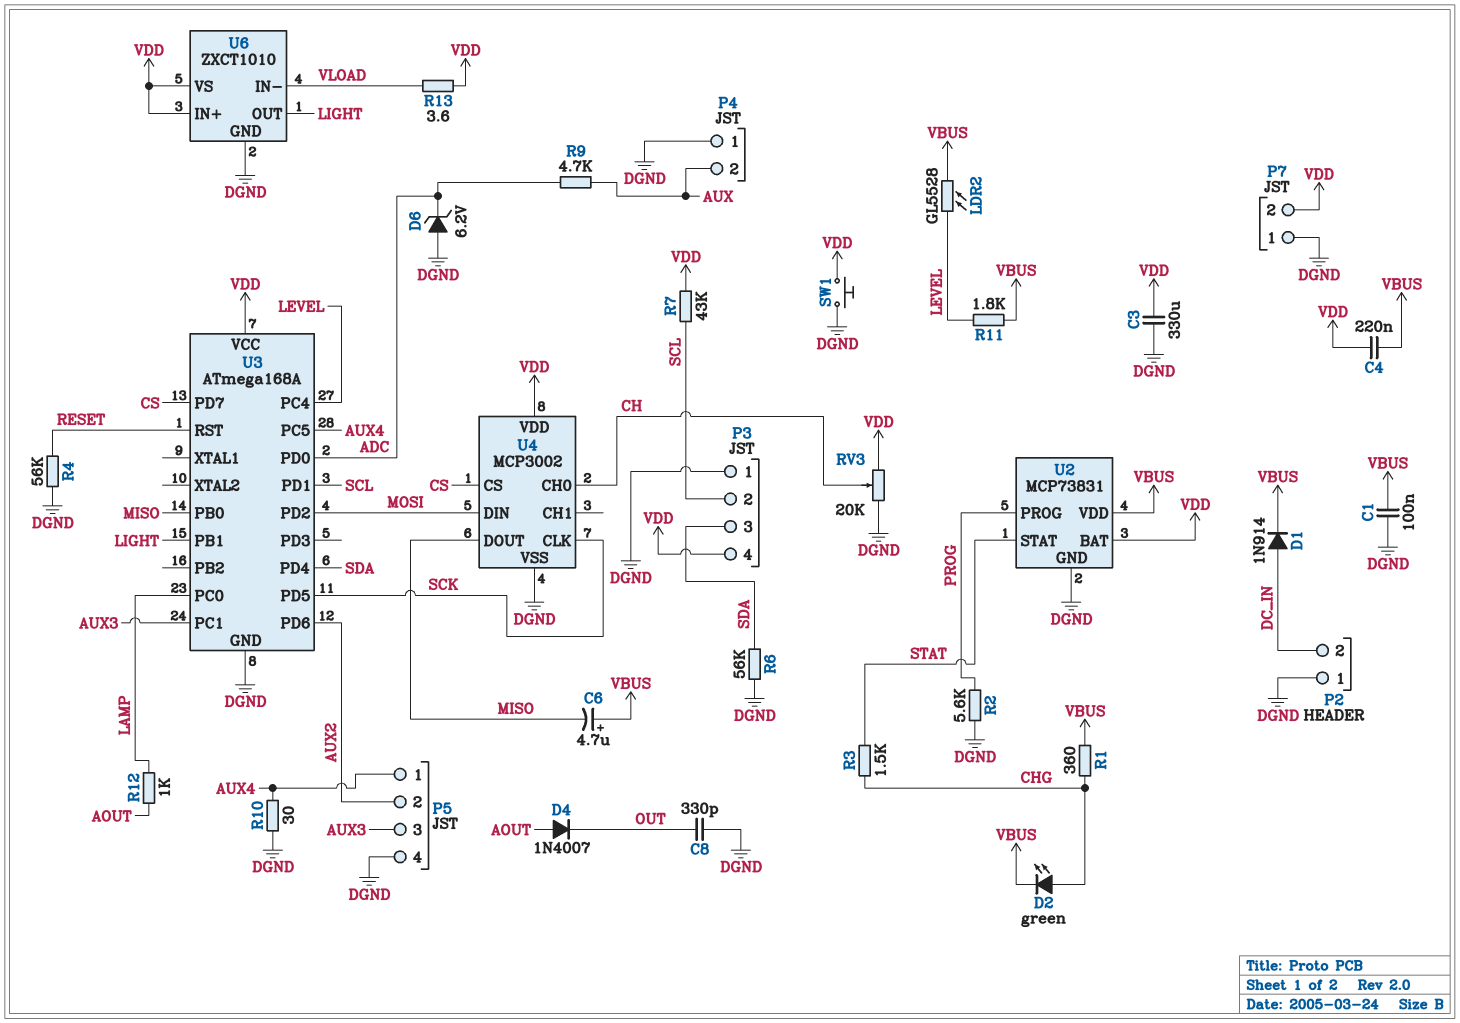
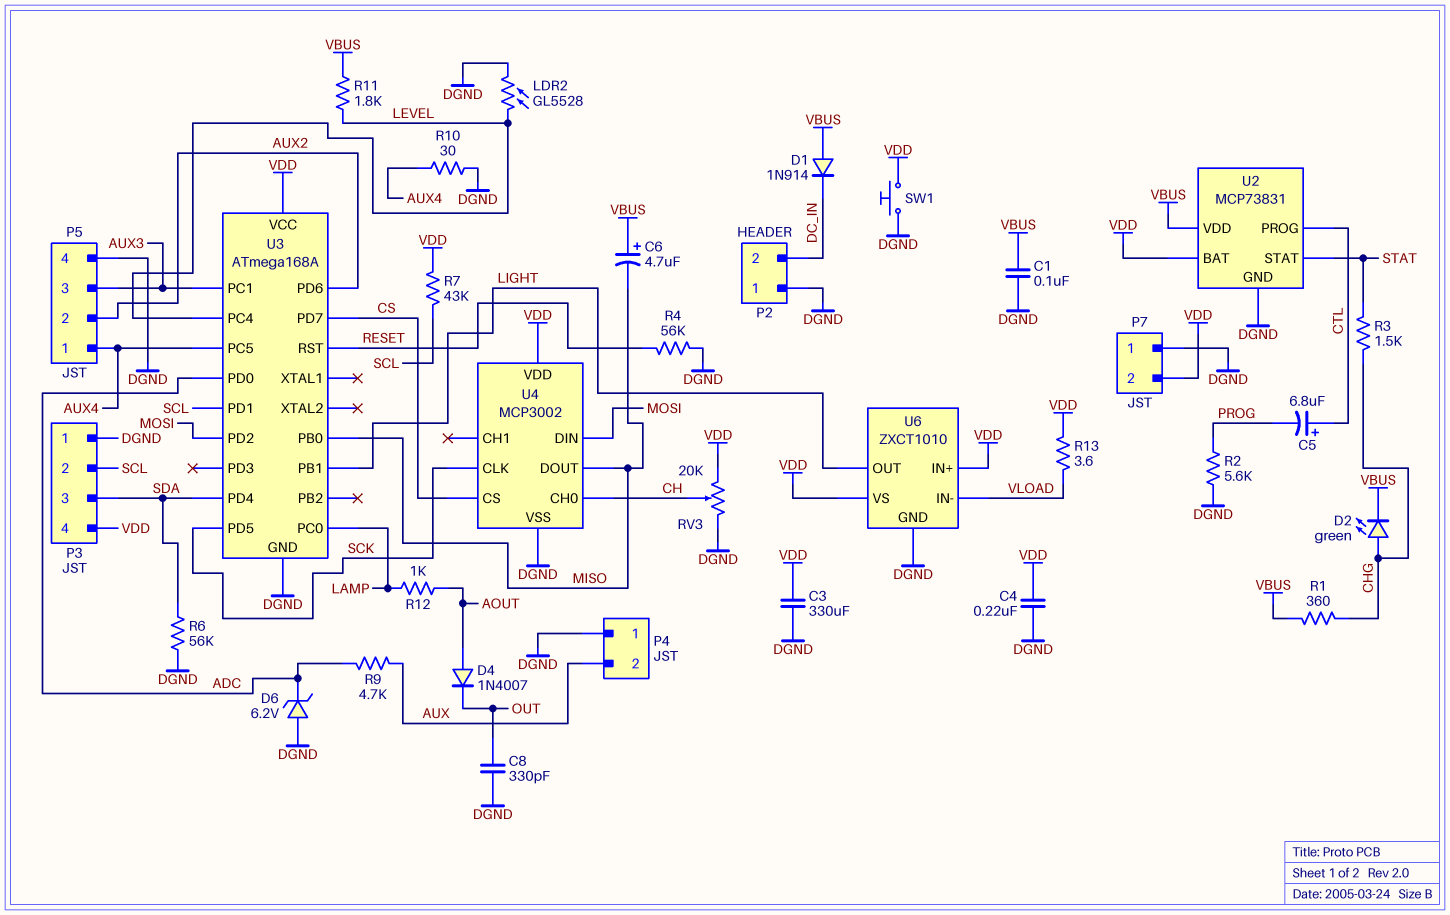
C4: 220nF (VBUS, VDD) -> 220nF (DGND, VDD)
C5: none -> 6.8uF (plus CTL, minus PROG)
D1: diode 1N914 (A DC_IN, K VBUS) -> diode 1N914 (A VBUS, K DC_IN)
LDR2: GL5528 (LEVEL, VBUS) -> GL5528 (DGND, LEVEL)
U2 pin PROG: PROG -> CTL

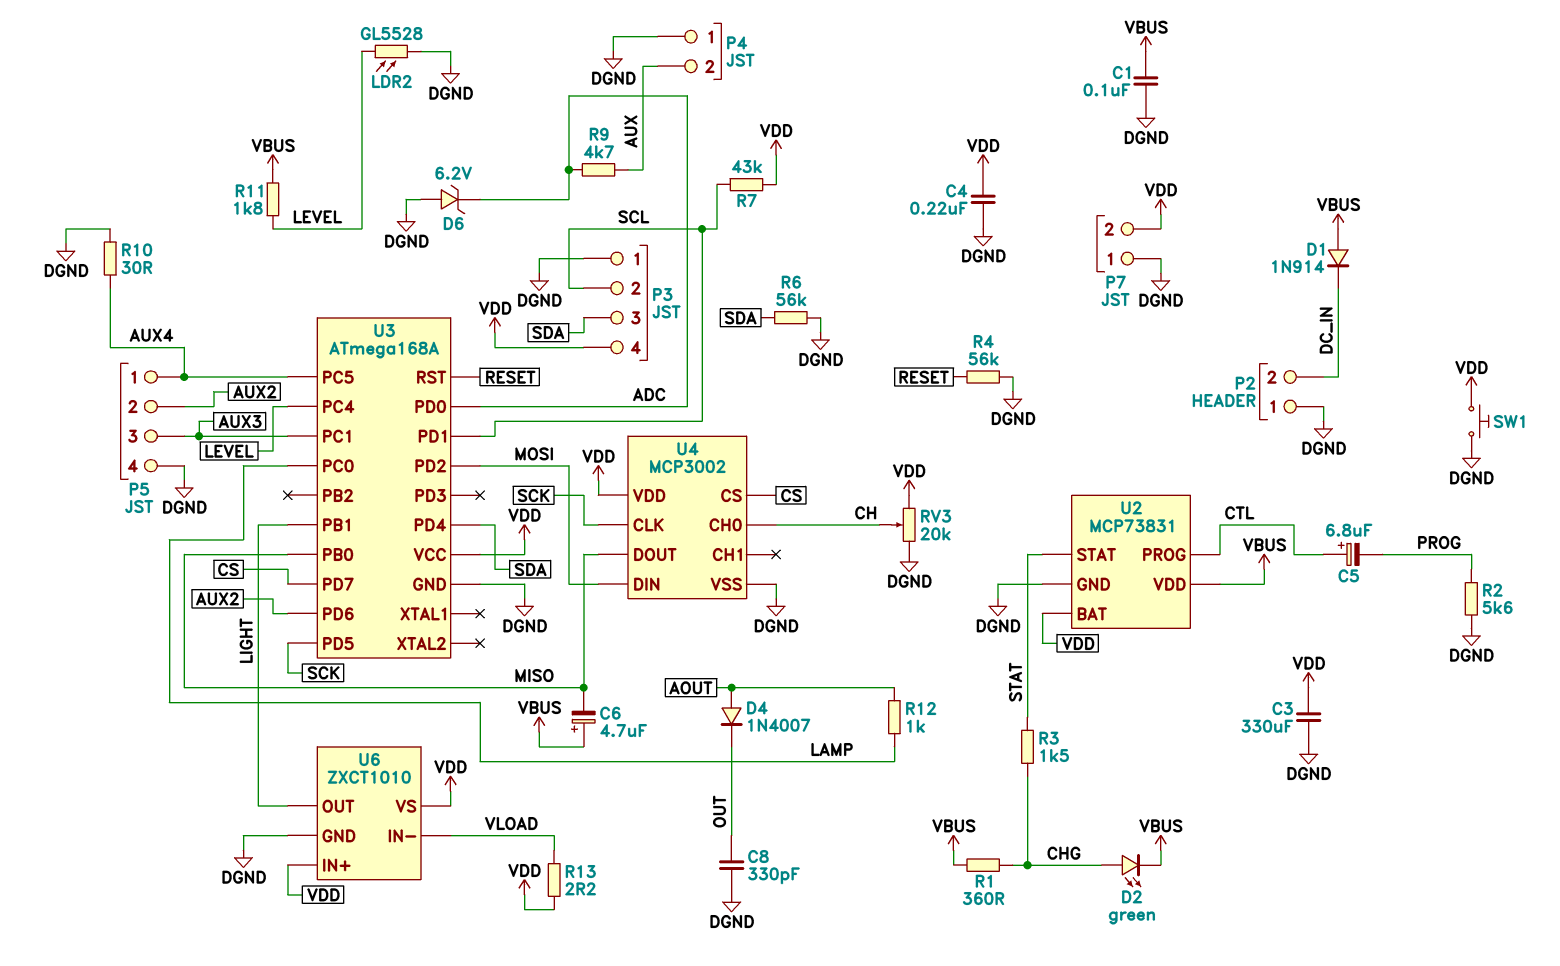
R13: 3.6 (VDD, VLOAD) -> 2.2 (VDD, VLOAD)

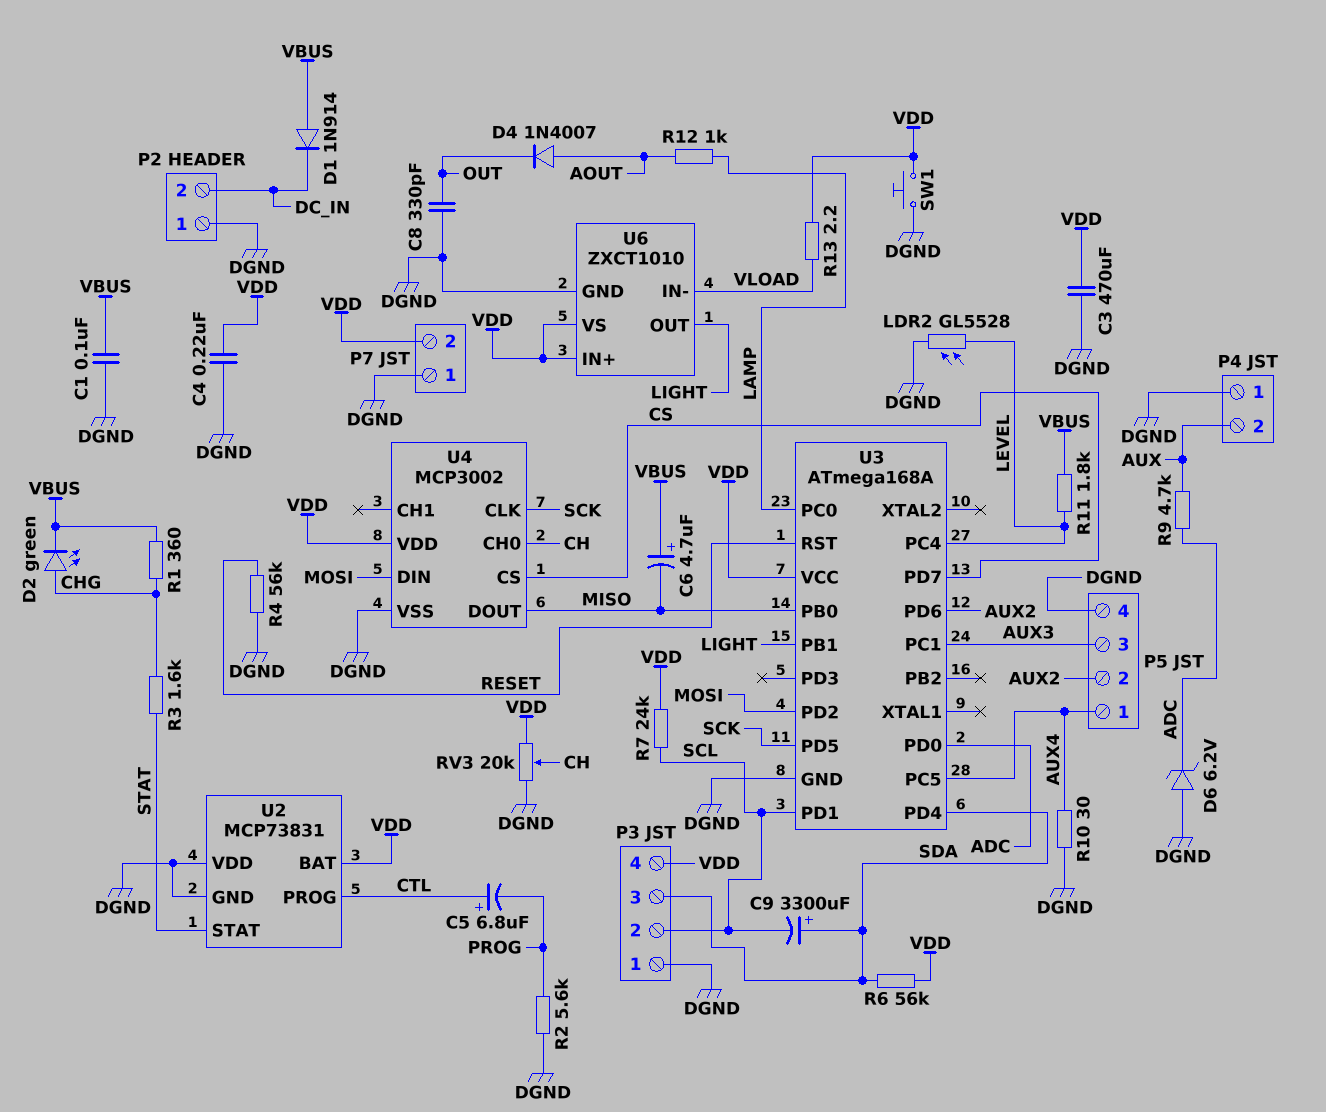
C3: 330uF (DGND, VDD) -> 470uF (DGND, VDD)
C9: none -> 3300uF (plus SDA, minus SCL)
R3: 1.5k (CHG, STAT) -> 1.6k (CHG, STAT)
R6: 56k (DGND, SDA) -> 56k (SDA, VDD)
R7: 43k (SCL, VDD) -> 24k (SCL, VDD)
U2 pin VDD: VBUS -> DGND

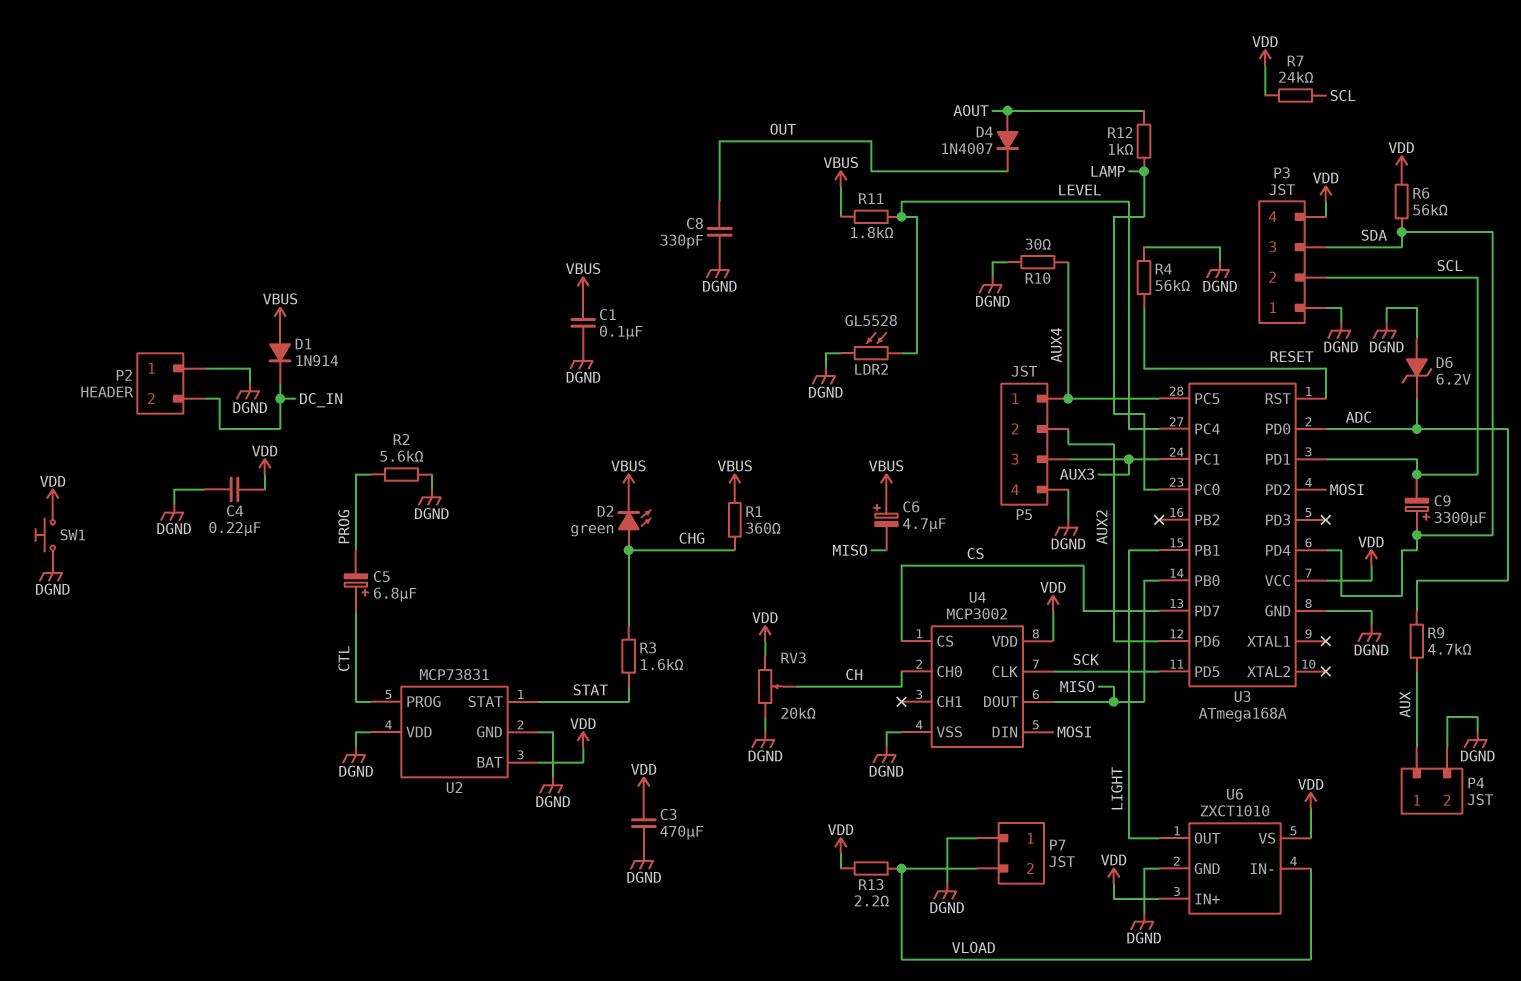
P4 pin 1: DGND -> AUX
P4 pin 2: AUX -> DGND
P7 pin 2: VDD -> VLOAD

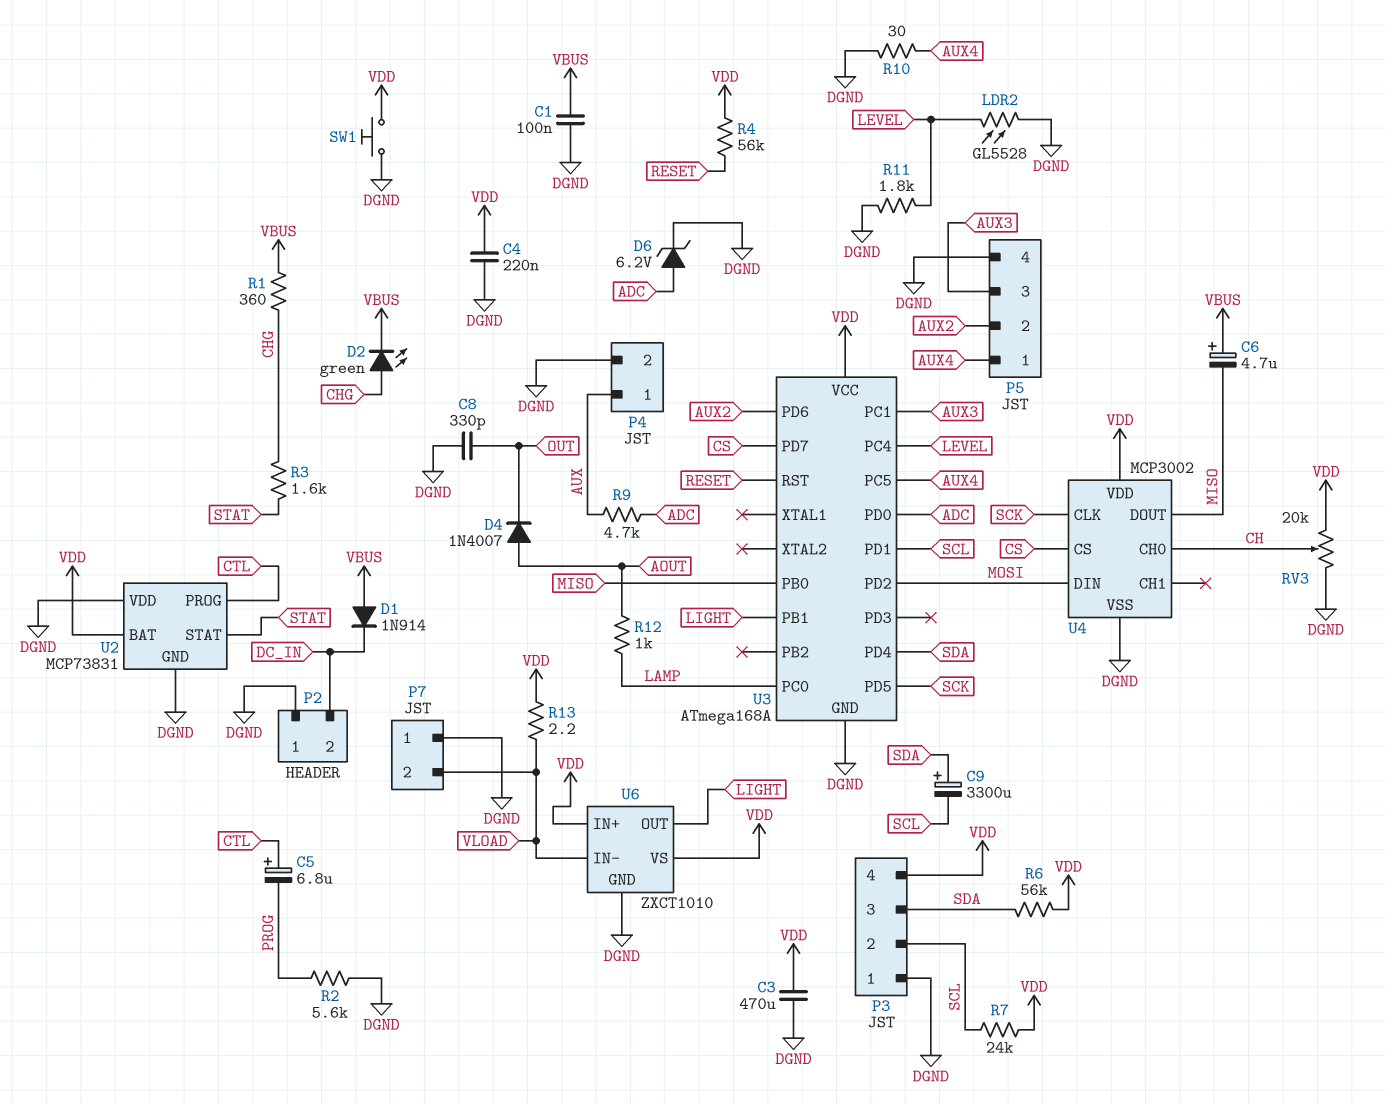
D6: zener 6.2V (A DGND, K ADC) -> zener 6.2V (A ADC, K DGND)
R4: 56k (DGND, RESET) -> 56k (RESET, VDD)
R11: 1.8k (LEVEL, VBUS) -> 1.8k (DGND, LEVEL)

